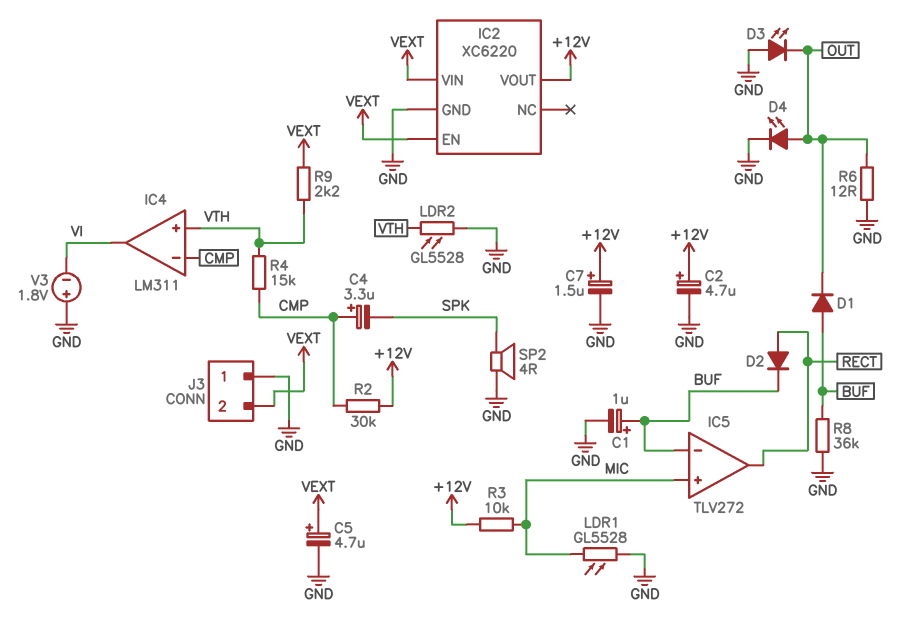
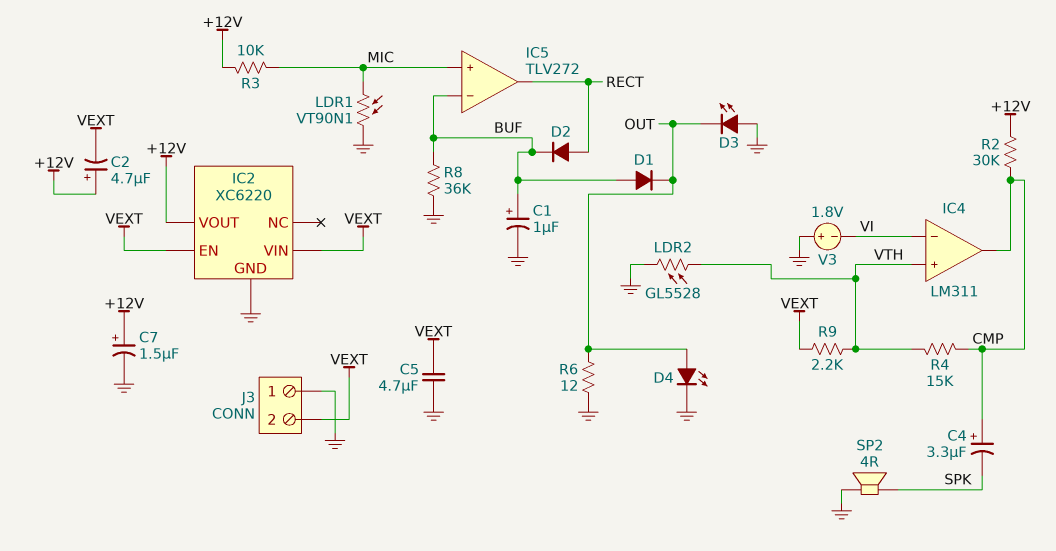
C2: 4.7uF (plus +12V, minus GND) -> 4.7uF (plus +12V, minus VEXT)
C5: 4.7uF (plus VEXT, minus GND) -> 4.7uF (GND, VEXT)
IC4 pin in-: CMP -> VI
IC4 pin out: VI -> CMP
LDR1: GL5528 (GND, MIC) -> VT90N1 (GND, MIC)

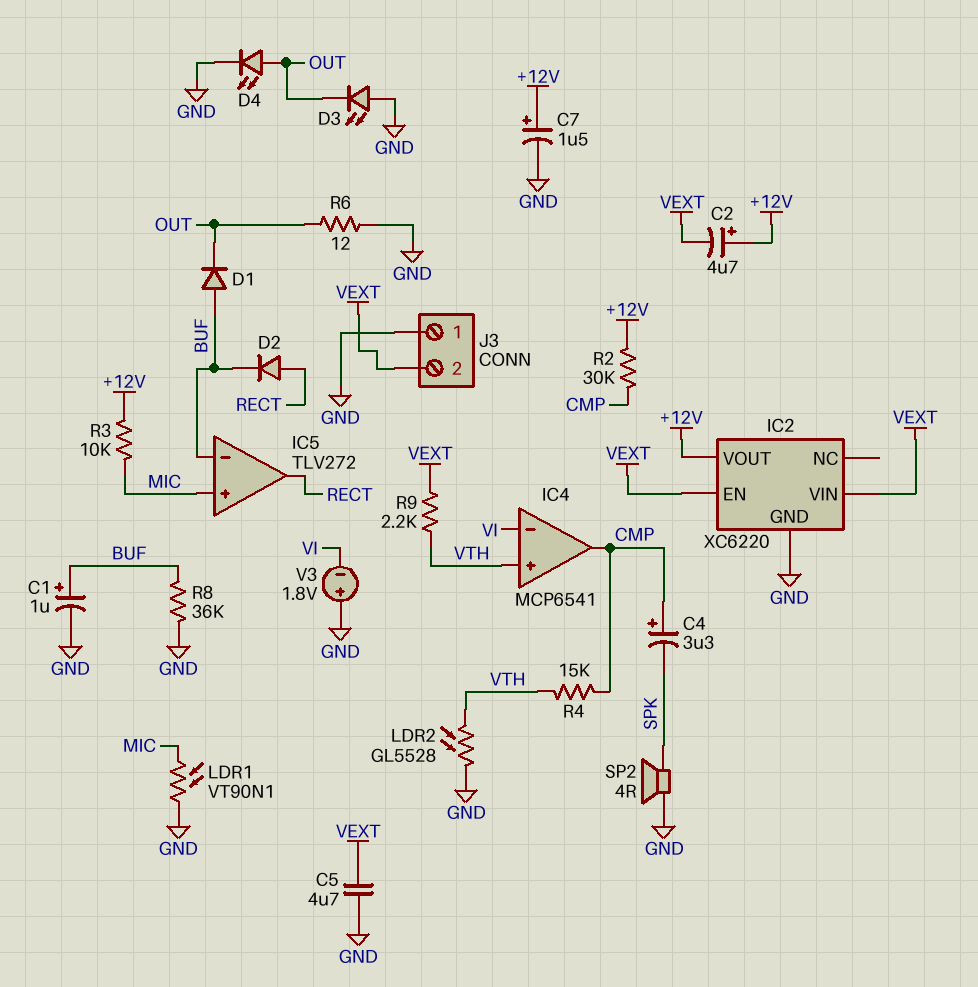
IC4: LM311 -> MCP6541

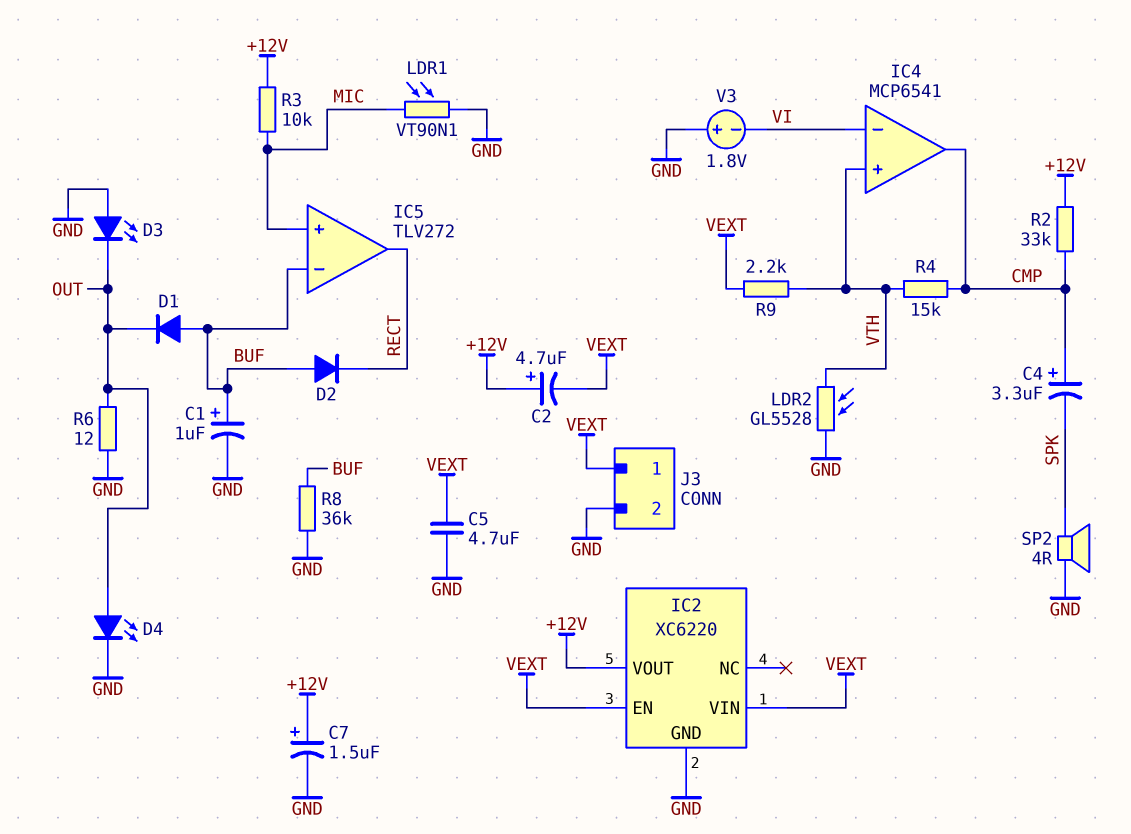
D2: diode (A RECT, K BUF) -> diode (A BUF, K RECT)
J3 pin 1: GND -> VEXT
J3 pin 2: VEXT -> GND
R2: 30k (+12V, CMP) -> 33k (+12V, CMP)

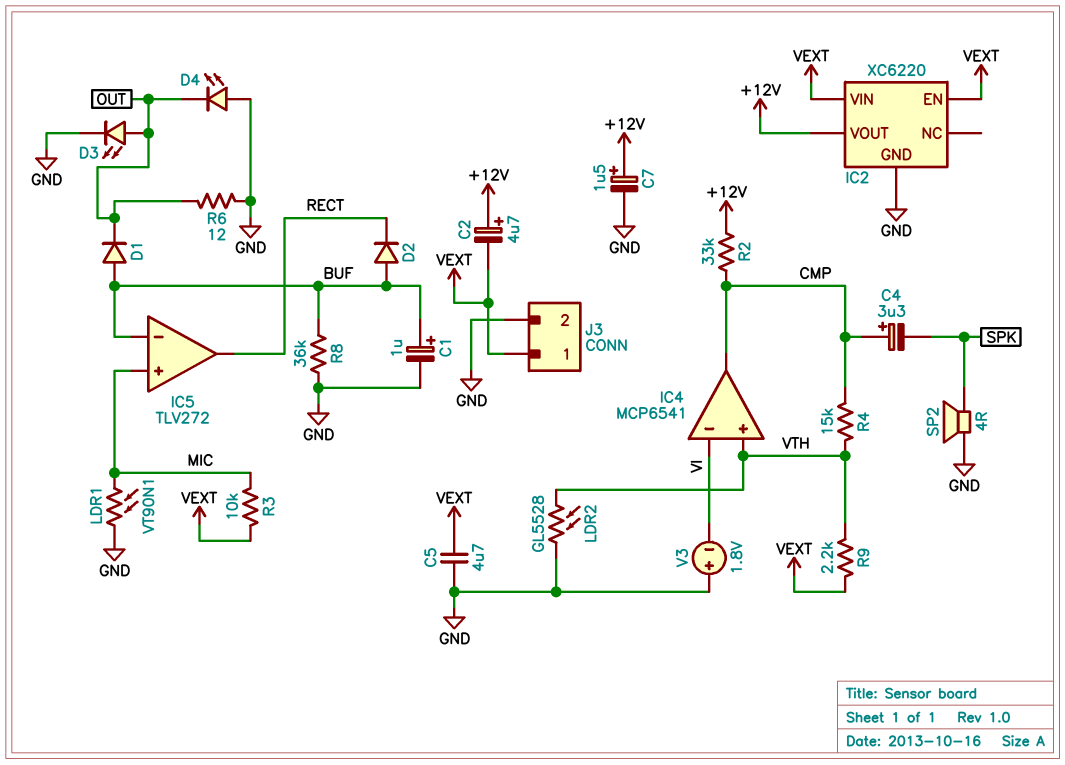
D3: LED (A GND, K OUT) -> LED (A OUT, K GND)
D4: LED (A OUT, K GND) -> LED (A GND, K OUT)
R3: 10k (+12V, MIC) -> 10k (MIC, VEXT)

